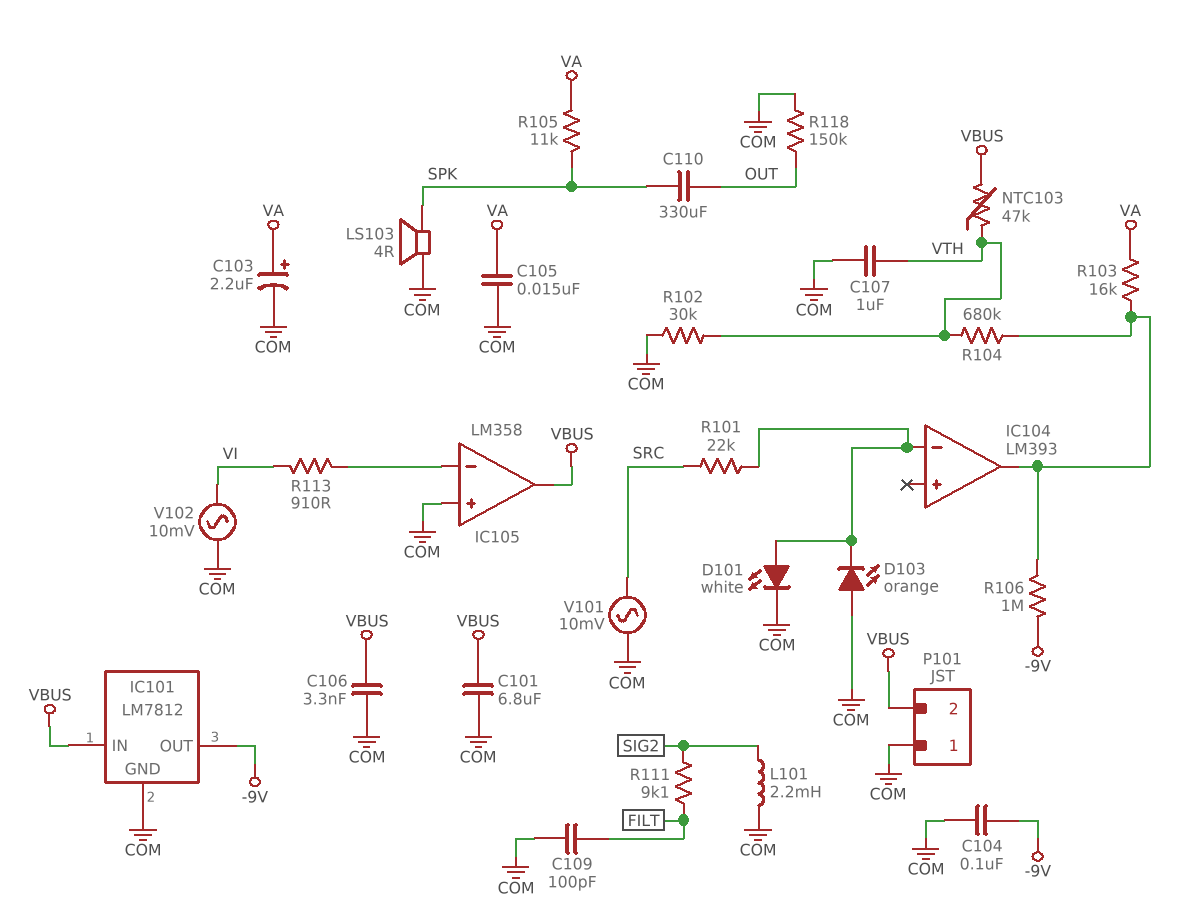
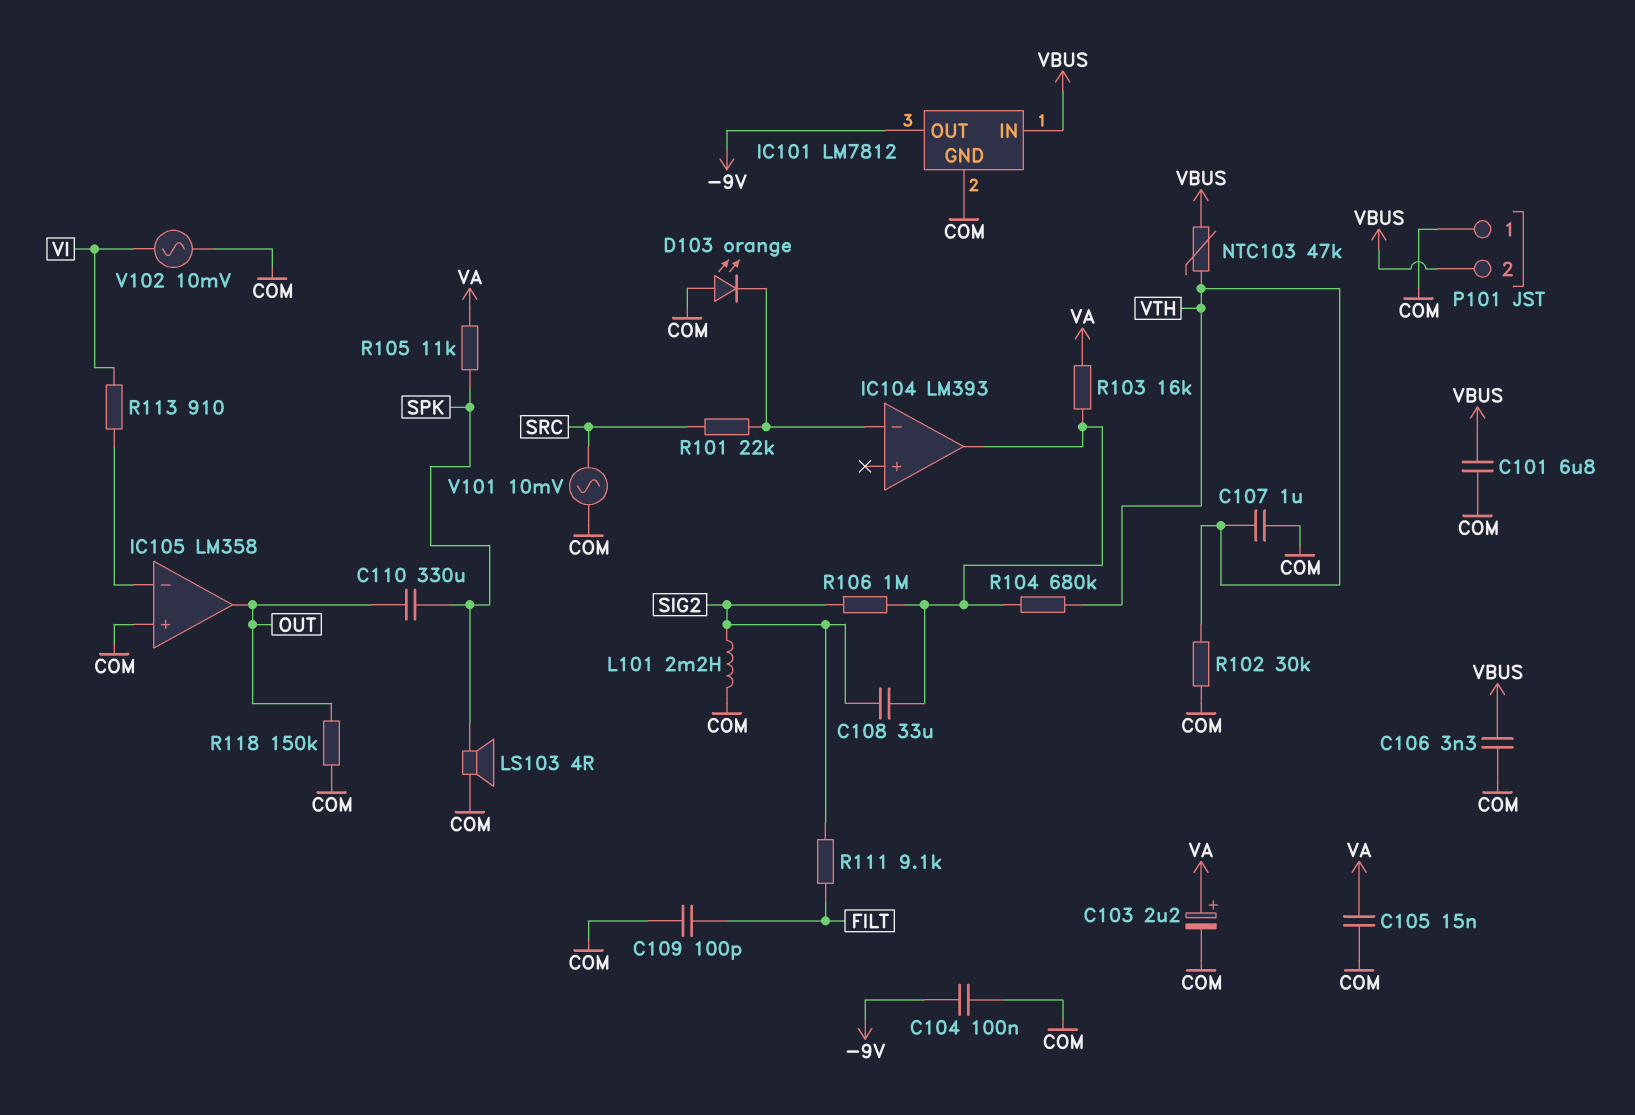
C108: none -> 33uF (IC104/out, SIG2)
D101: LED white (A IC104/in-, K COM) -> none
IC105 pin out: VBUS -> OUT
R106: 1M (-9V, IC104/out) -> 1M (IC104/out, SIG2)

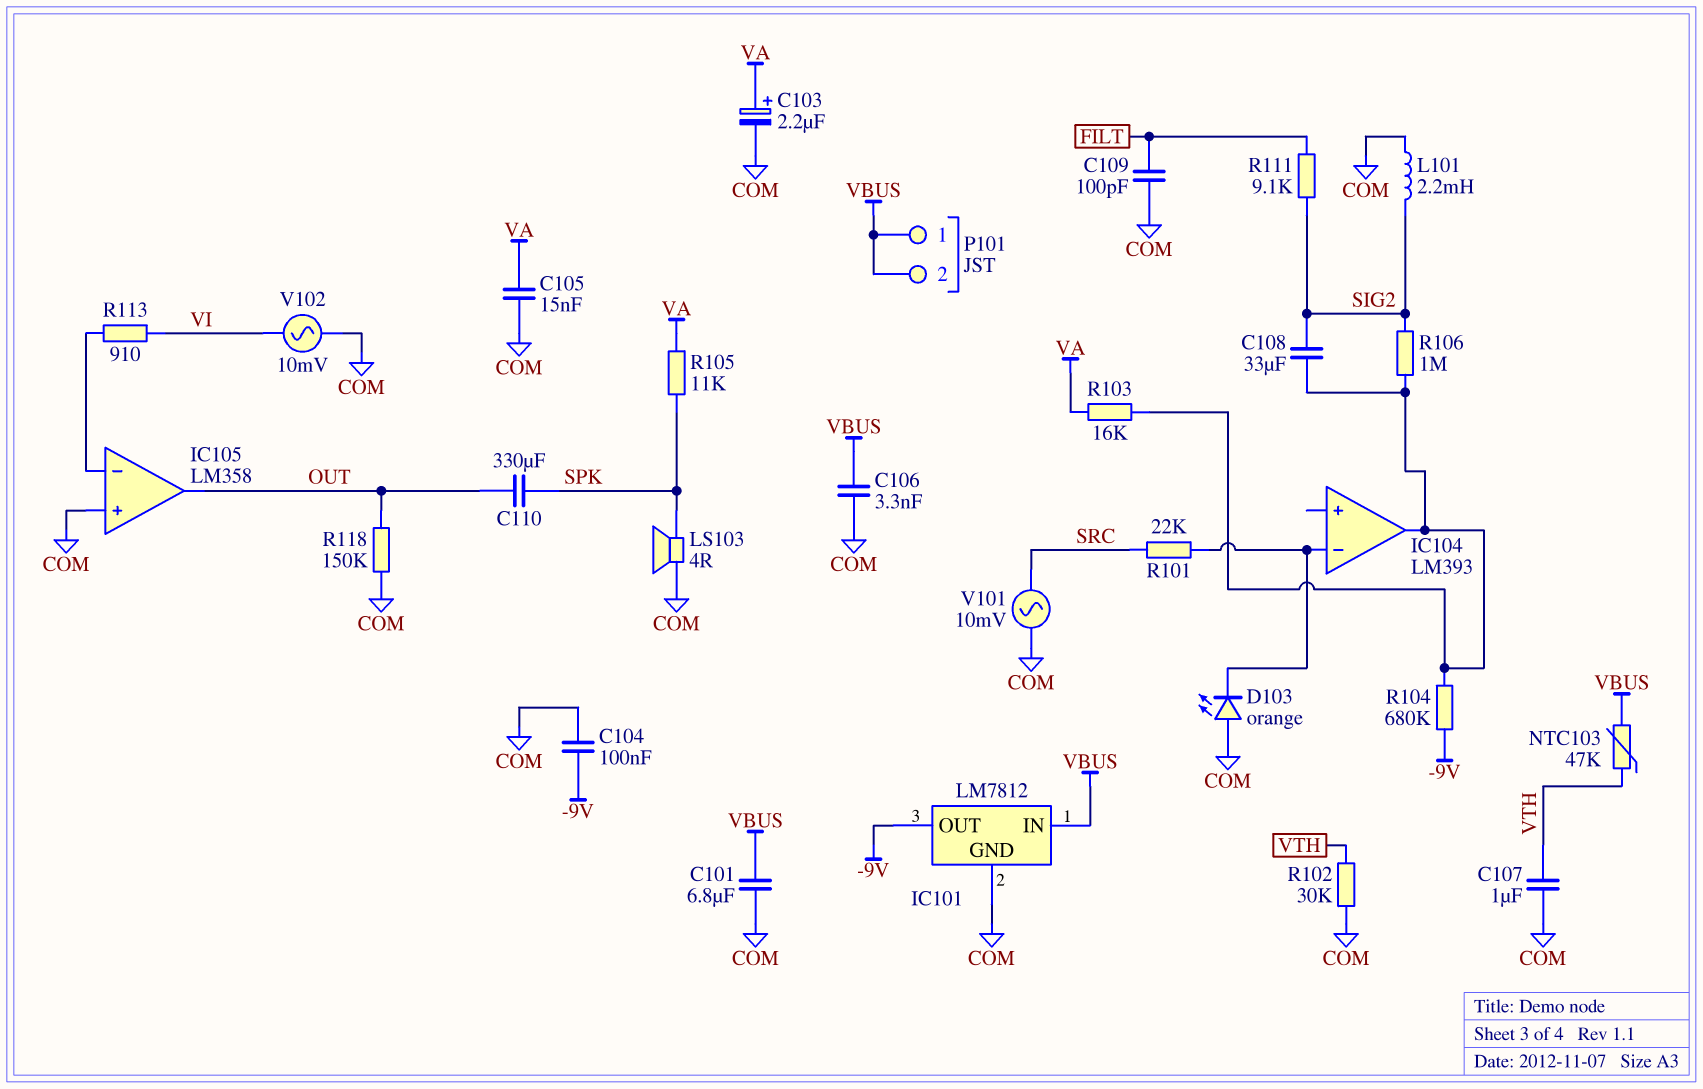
P101 pin 1: COM -> VBUS
R104: 680k (IC104/out, VTH) -> 680k (-9V, IC104/out)

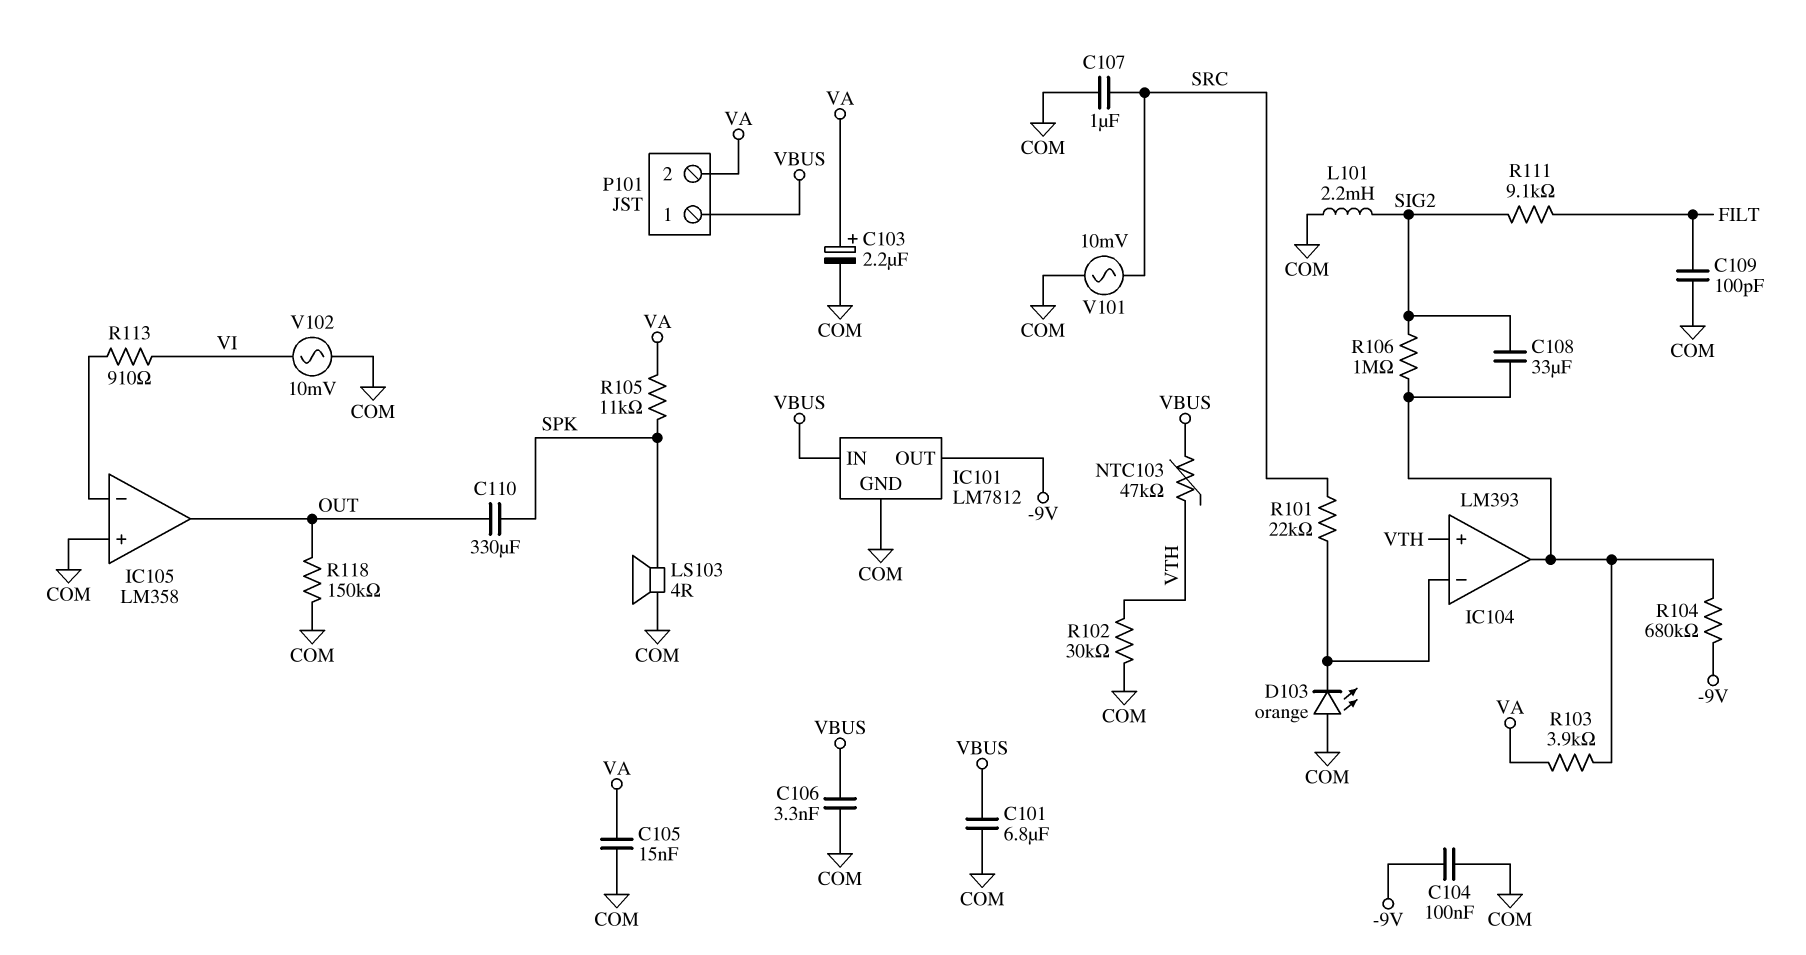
C107: 1uF (COM, VTH) -> 1uF (COM, SRC)
IC104 pin in+: none -> VTH
P101 pin 2: VBUS -> VA
R103: 16k (IC104/out, VA) -> 3.9k (IC104/out, VA)

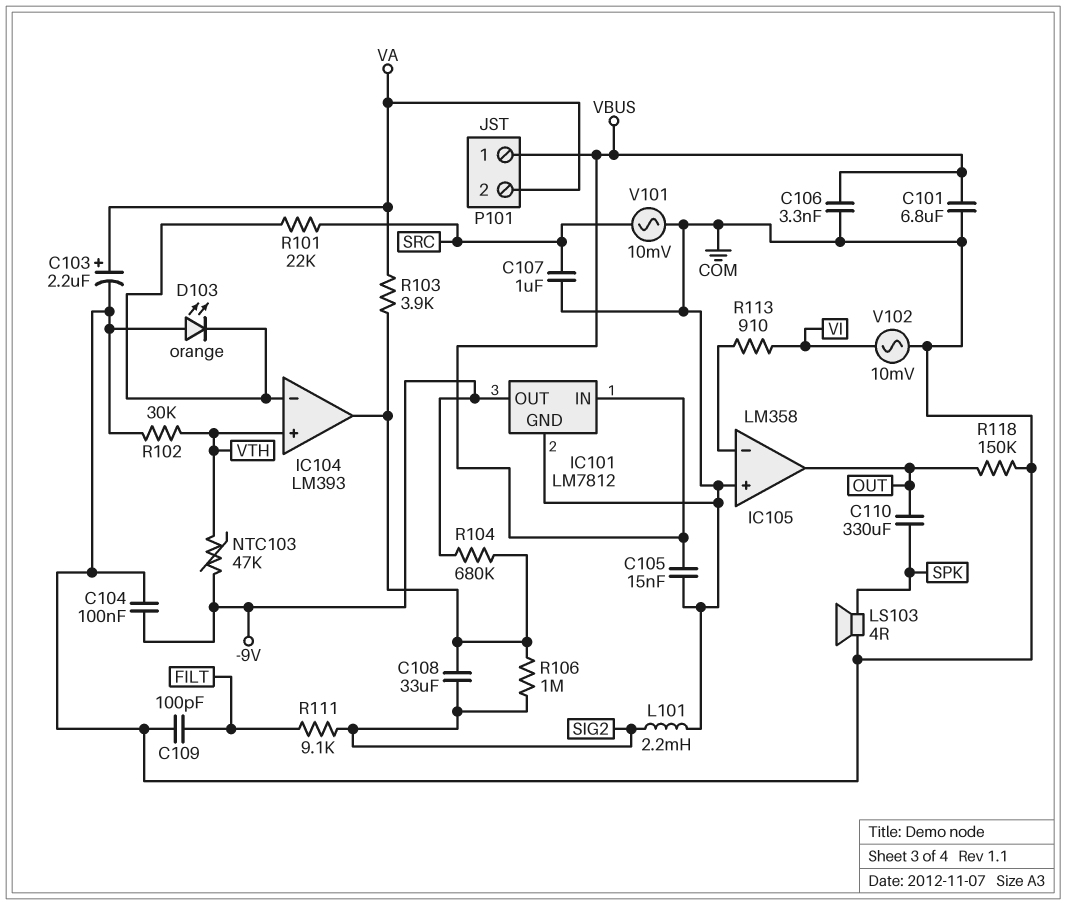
C105: 15nF (COM, VA) -> 15nF (COM, VBUS)
NTC103: 47k (VBUS, VTH) -> 47k (-9V, VTH)
R105: 11k (SPK, VA) -> none

